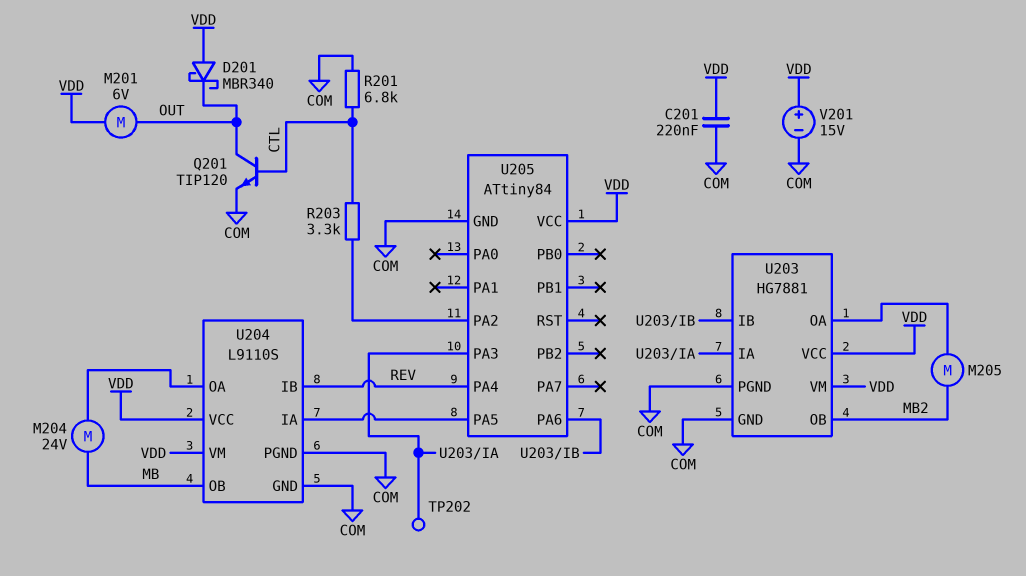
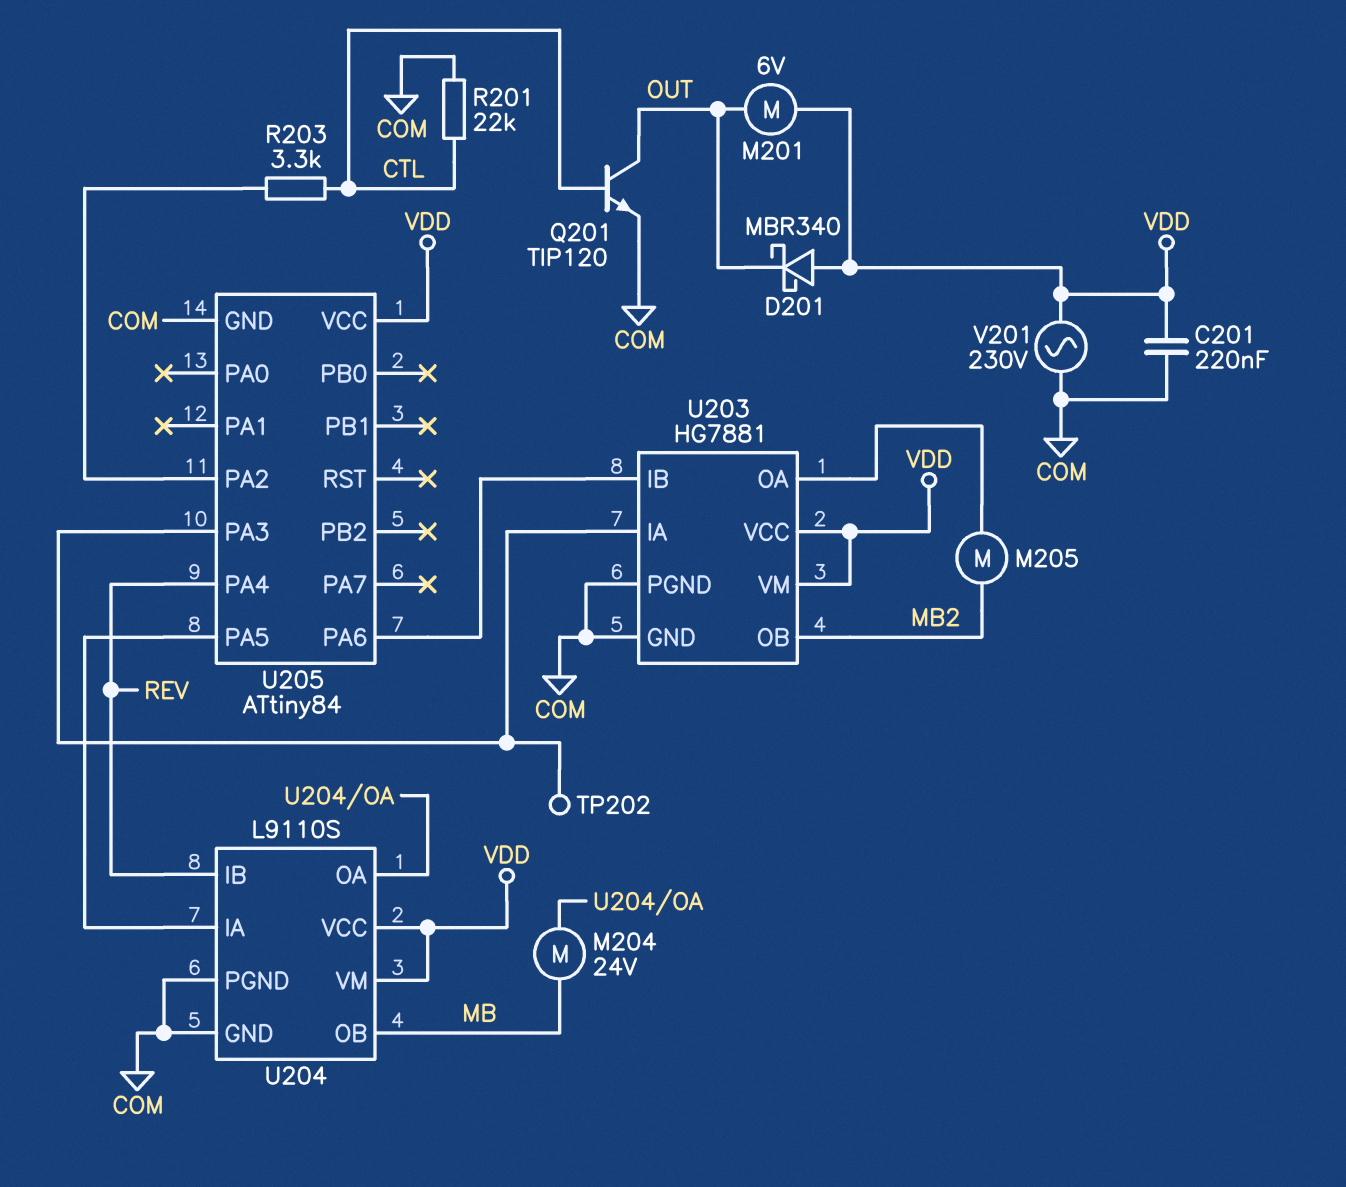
R201: 6.8k (COM, CTL) -> 22k (COM, CTL)
V201: 15V (plus VDD, minus COM) -> AC 230V (COM, VDD)

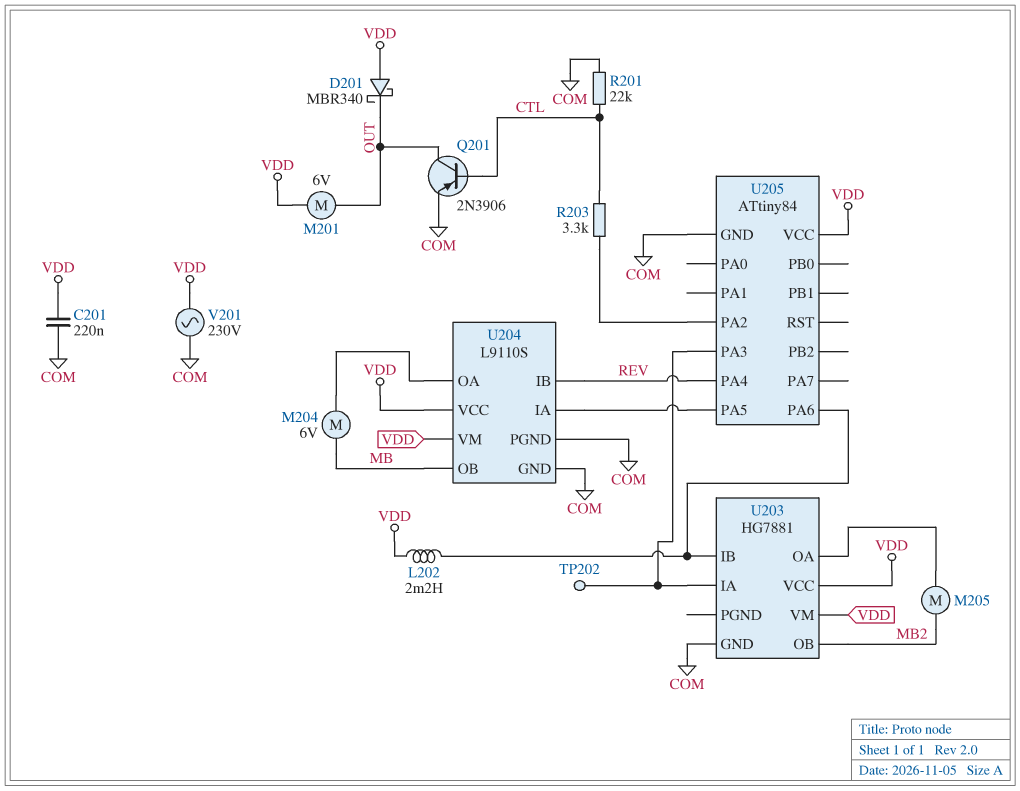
L202: none -> 2.2mH (U203/IB, VDD)
M204: motor 24V (MB, U204/OA) -> motor 6V (MB, U204/OA)
Q201: NPN TIP120 (B CTL, C OUT, E COM) -> PNP 2N3906 (B CTL, C OUT, E COM)
U203 pin PGND: COM -> none

